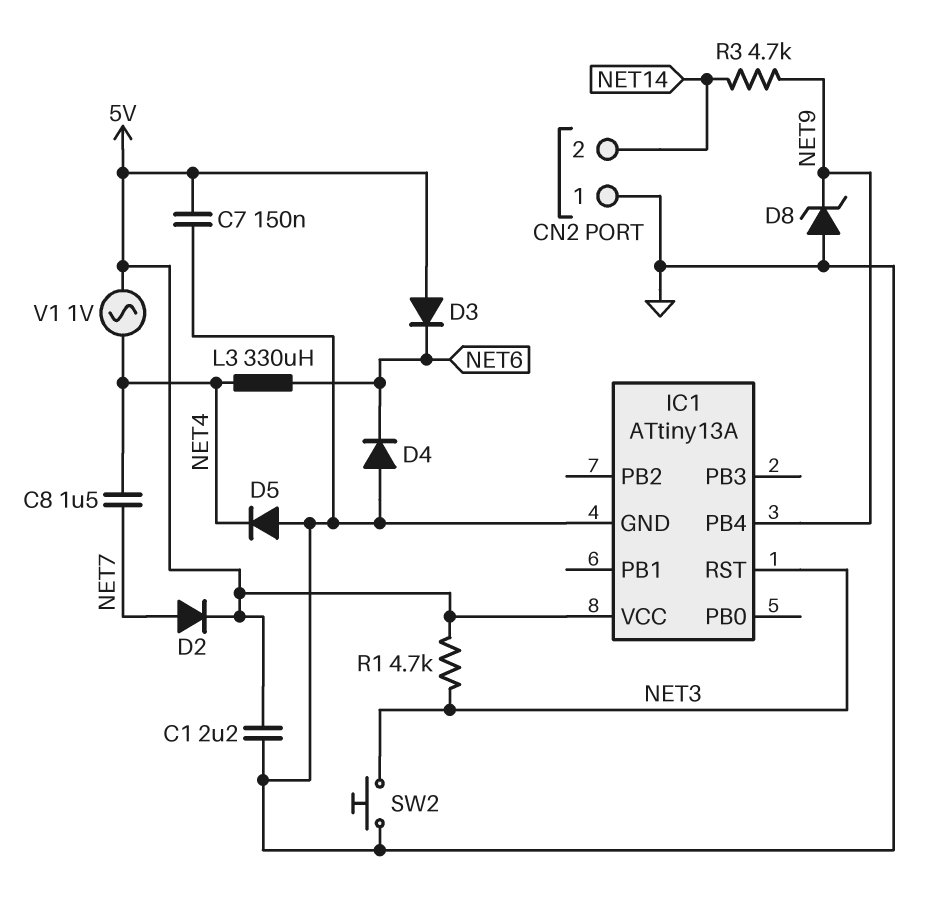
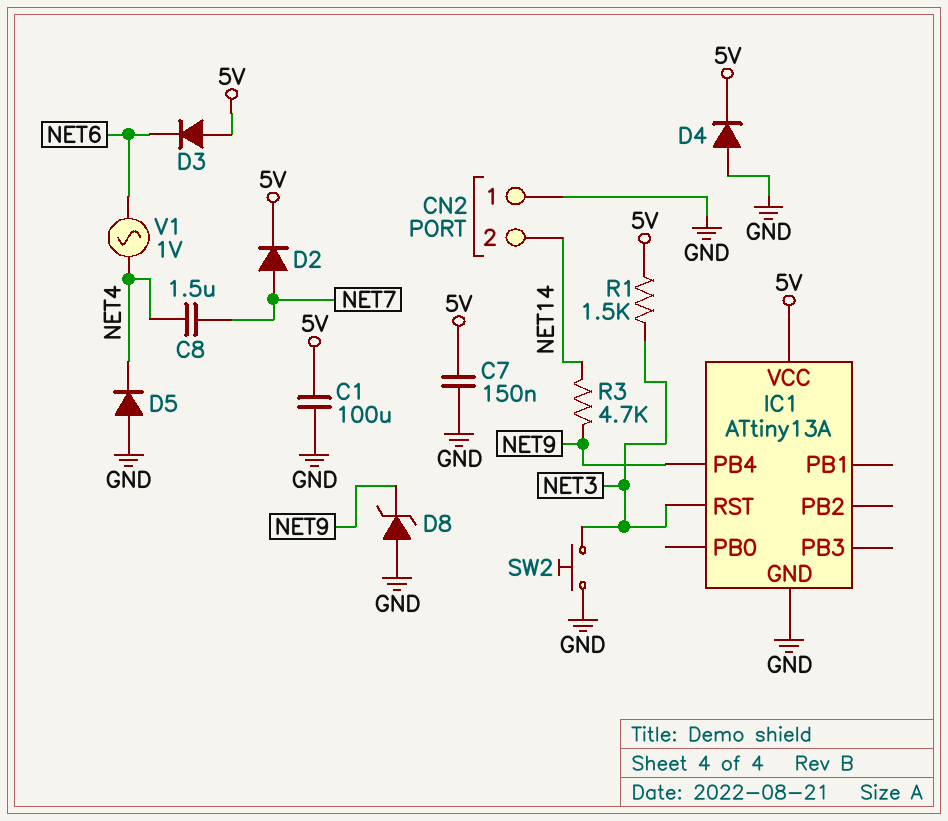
C1: 2.2uF (5V, GND) -> 100uF (5V, GND)
D4: diode (A GND, K NET6) -> diode (A GND, K 5V)
L3: 330uH (NET4, NET6) -> none
R1: 4.7k (5V, NET3) -> 1.5k (5V, NET3)
V1: AC 1V (5V, NET4) -> AC 1V (NET4, NET6)

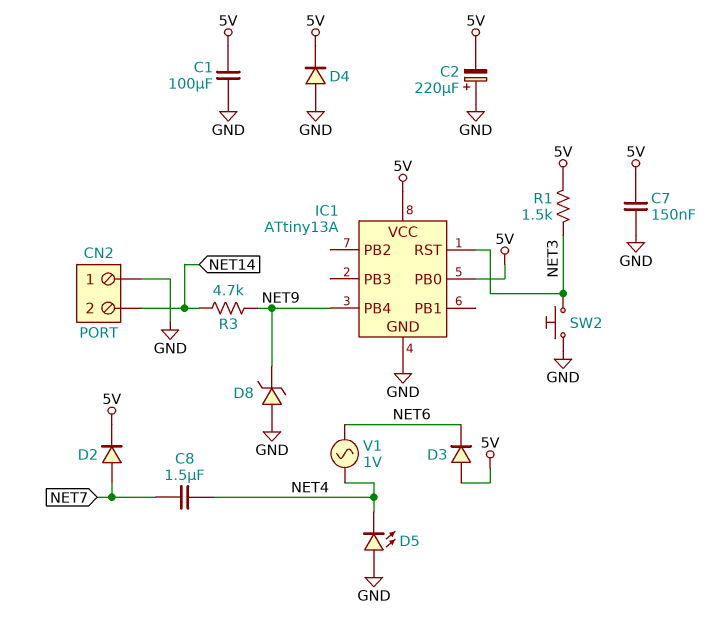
C2: none -> 220uF (plus GND, minus 5V)
D5: diode (A GND, K NET4) -> LED (A GND, K NET4)
IC1 pin PB0: none -> 5V

